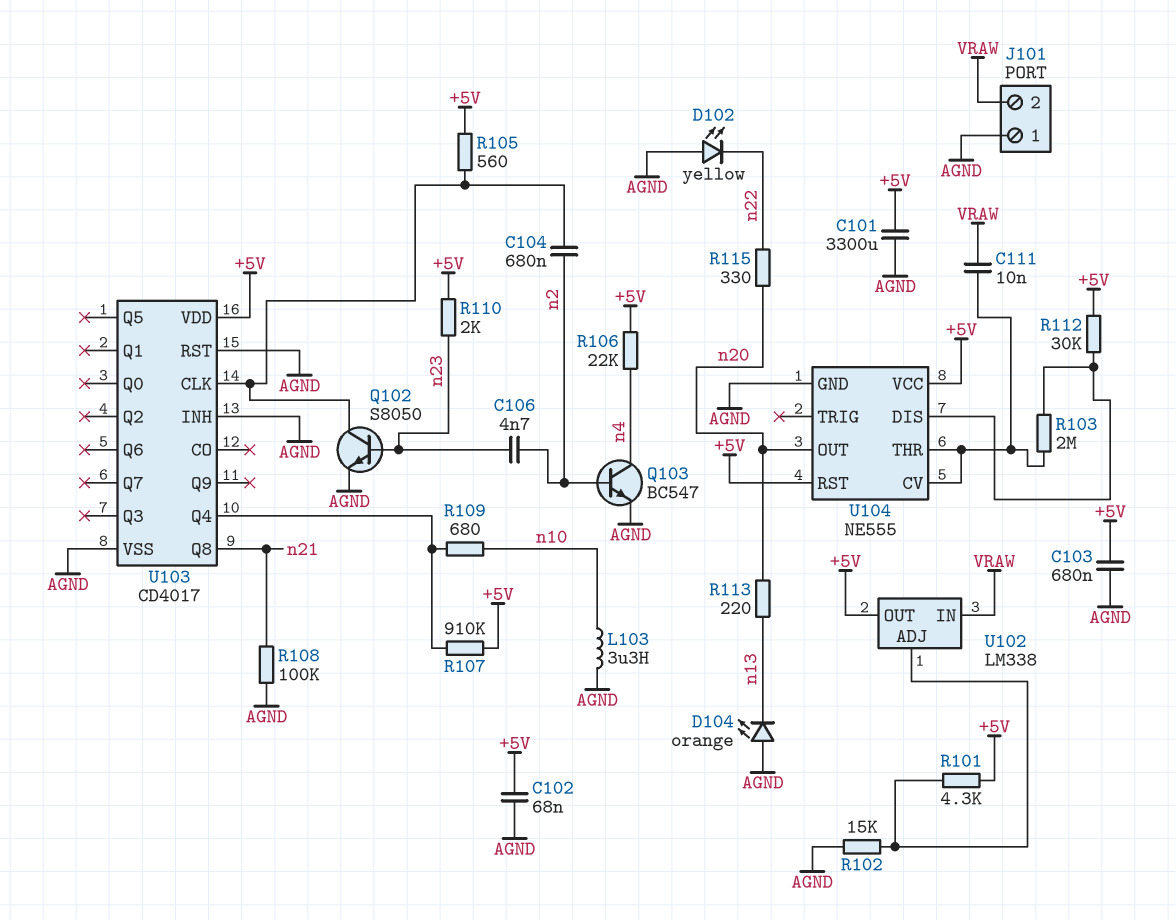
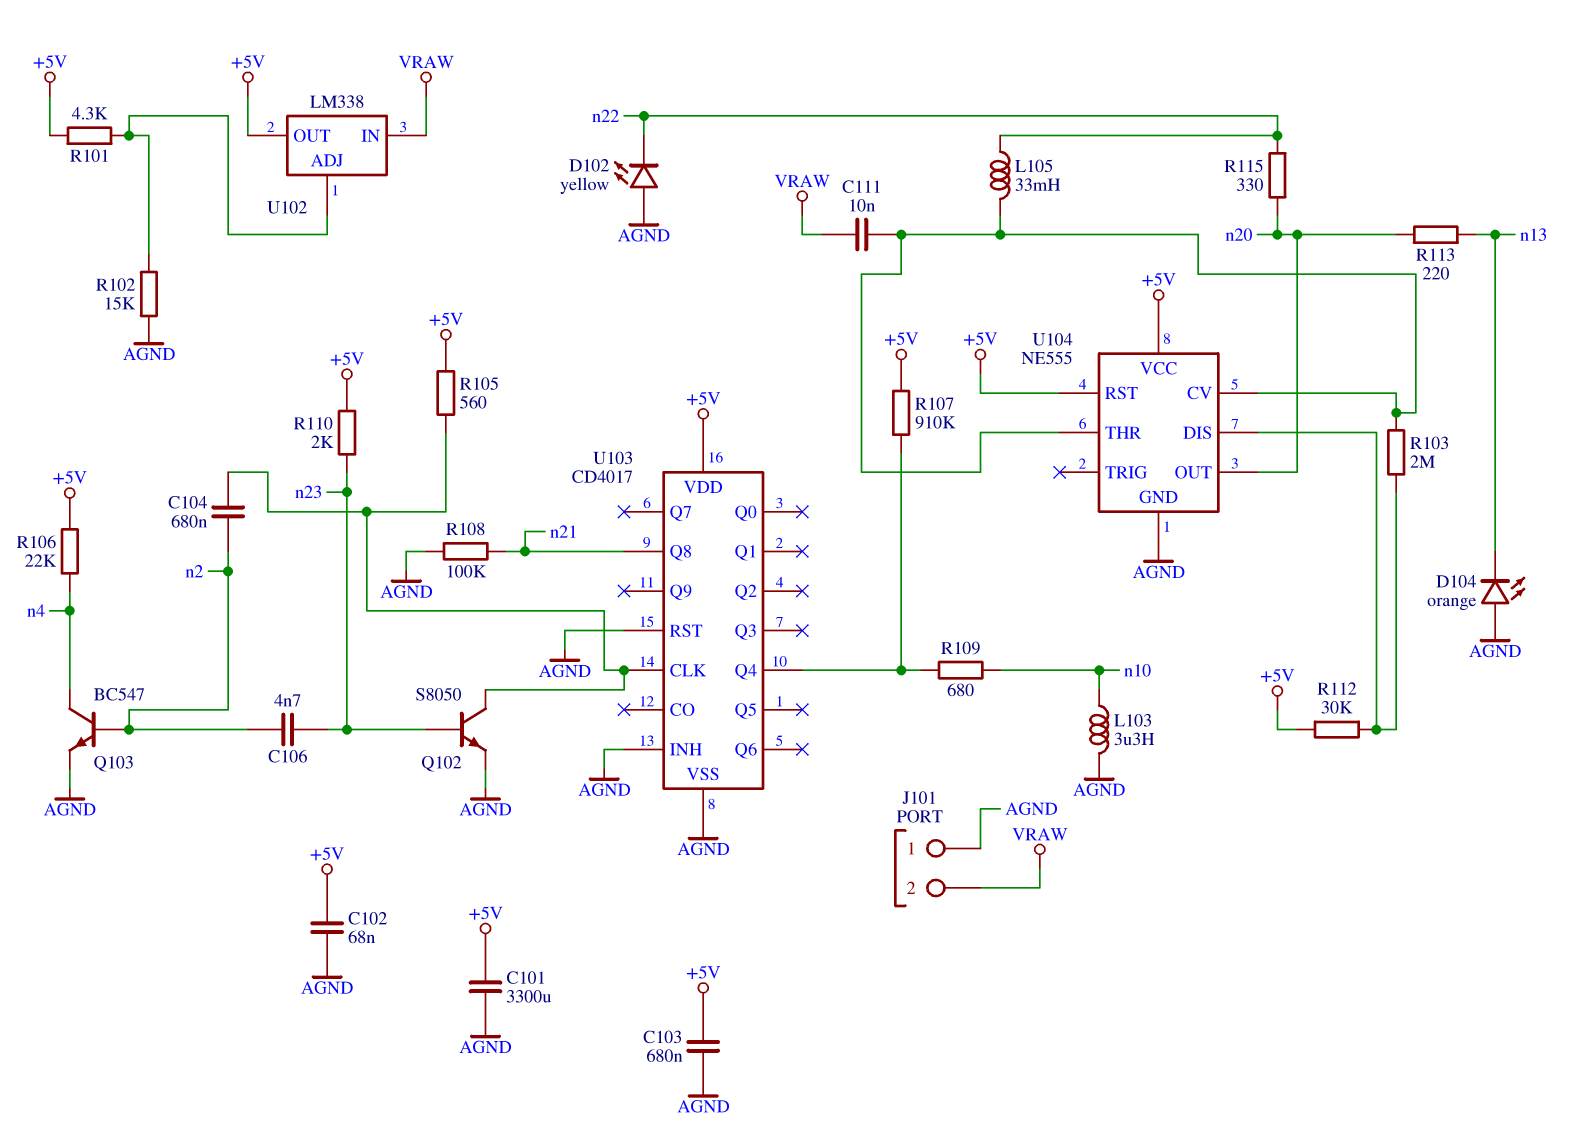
L105: none -> 33mH (U104/CV, n22)

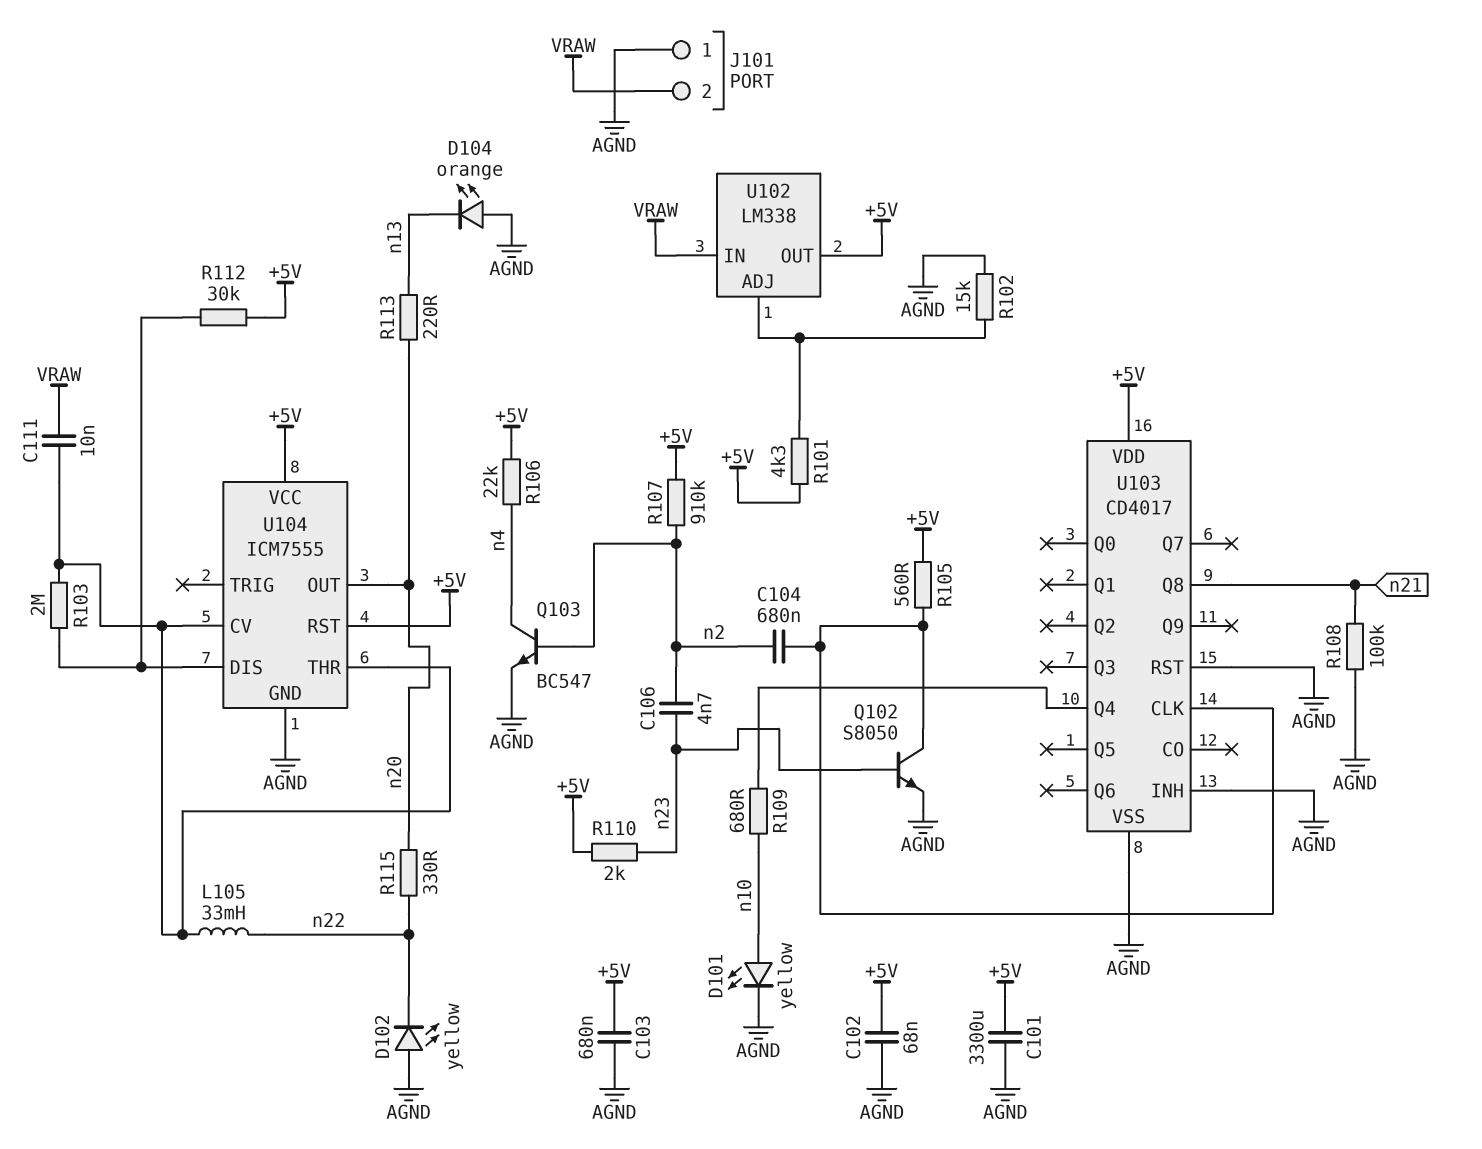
D101: none -> LED yellow (A n10, K AGND)
L103: 3.3uH (AGND, n10) -> none
R107: 910k (+5V, U103/Q4) -> 910k (+5V, n2)
U104: NE555 -> ICM7555

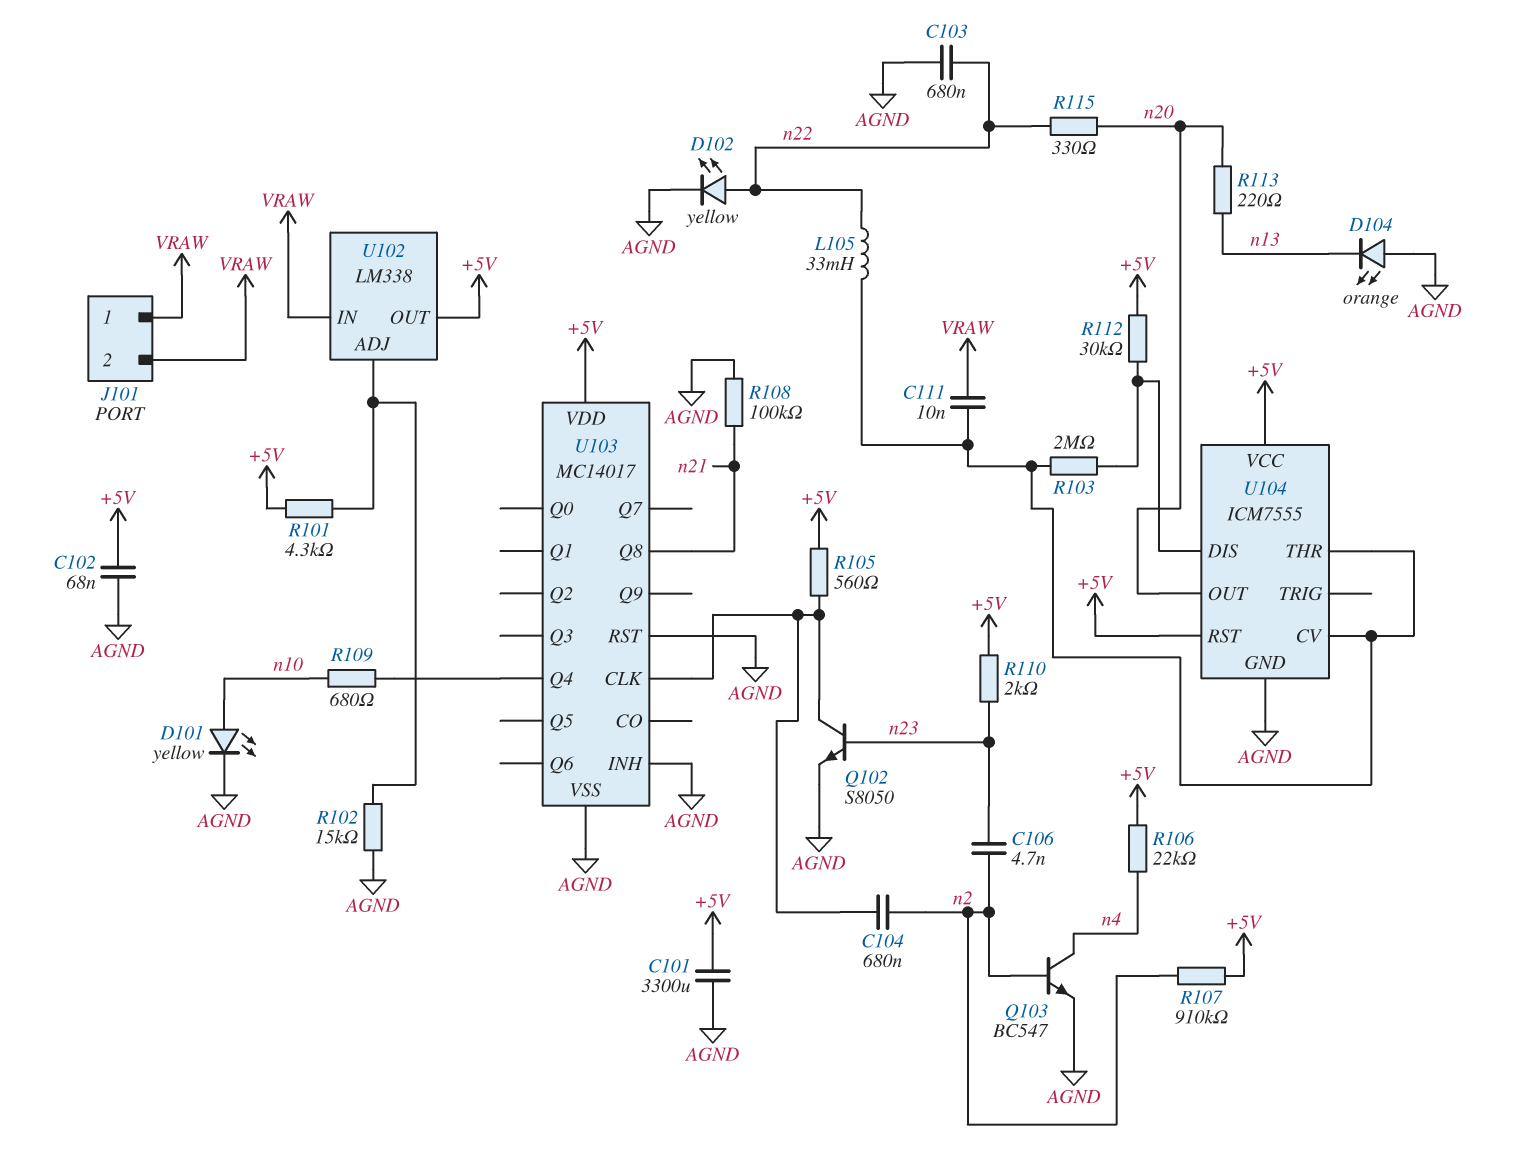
C103: 680nF (+5V, AGND) -> 680nF (AGND, n22)
D102: LED yellow (A AGND, K n22) -> LED yellow (A n22, K AGND)
J101 pin 1: AGND -> VRAW
U103: CD4017 -> MC14017

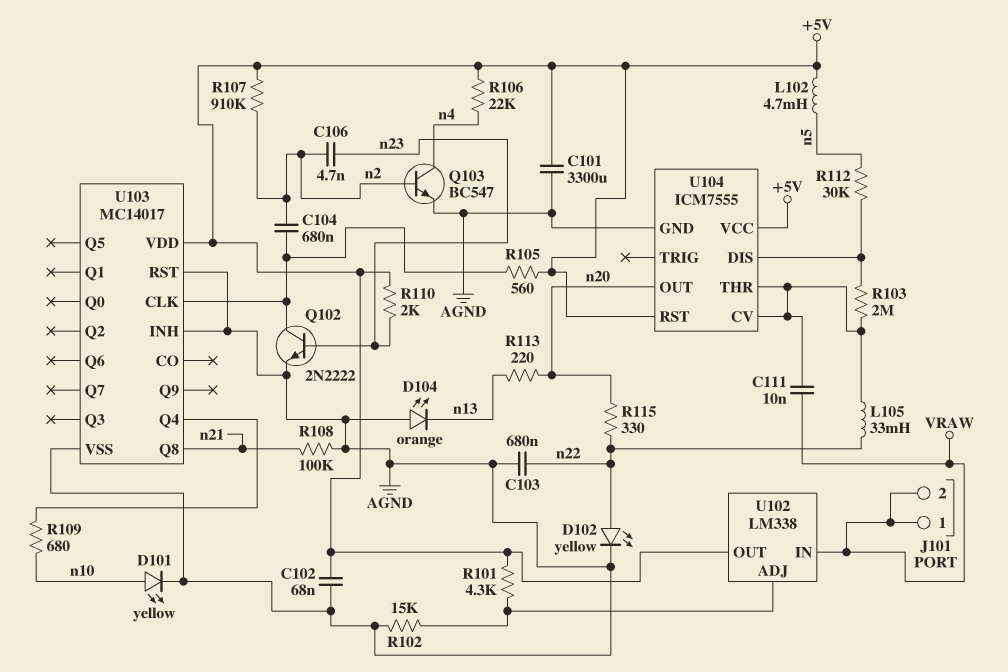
L102: none -> 4.7mH (+5V, n5)
Q102: NPN S8050 (B n23, C U103/CLK, E AGND) -> NPN 2N2222 (B n23, C U103/CLK, E AGND)
R112: 30k (+5V, U104/DIS) -> 30k (U104/DIS, n5)

